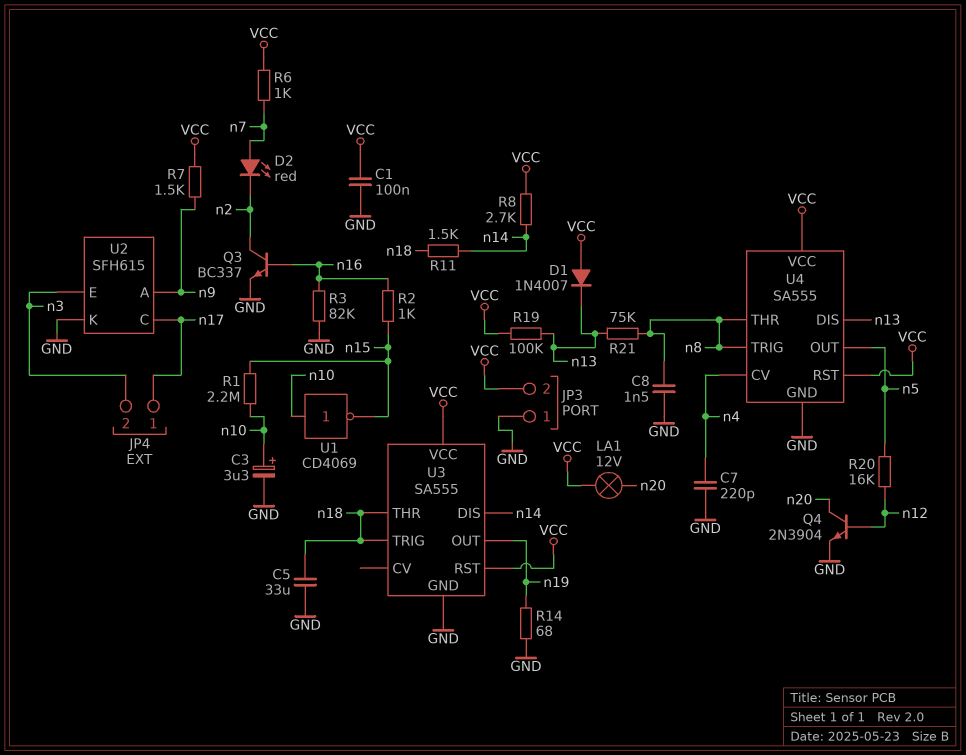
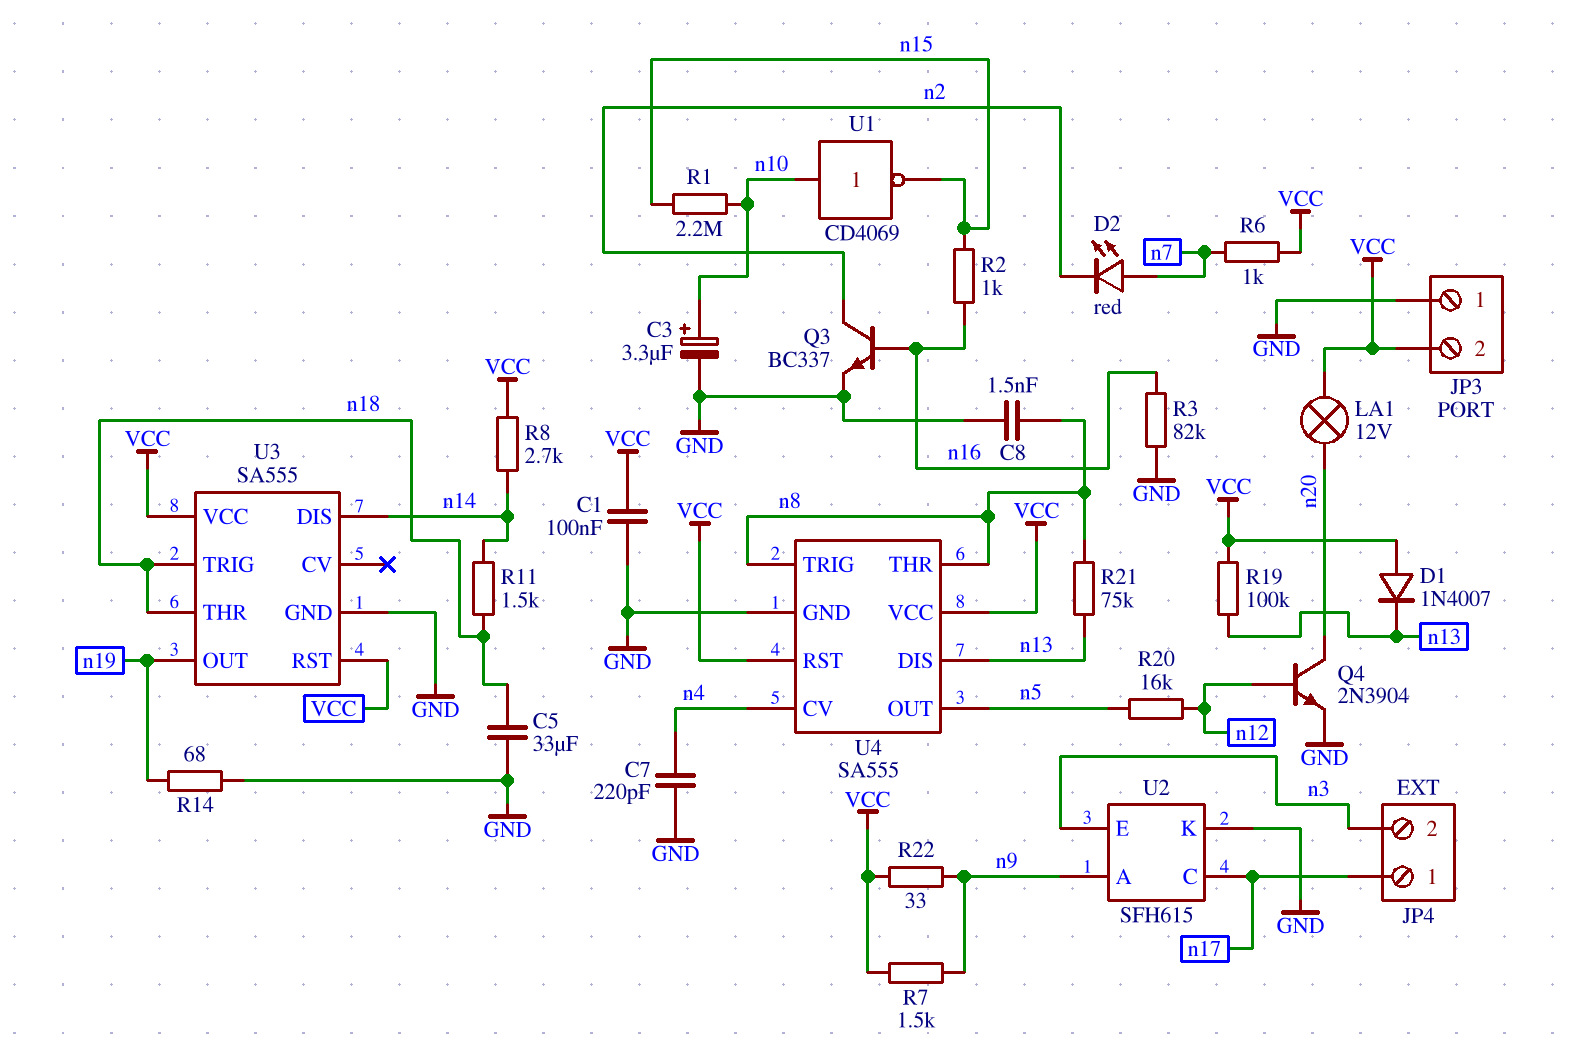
R22: none -> 33 (VCC, n9)

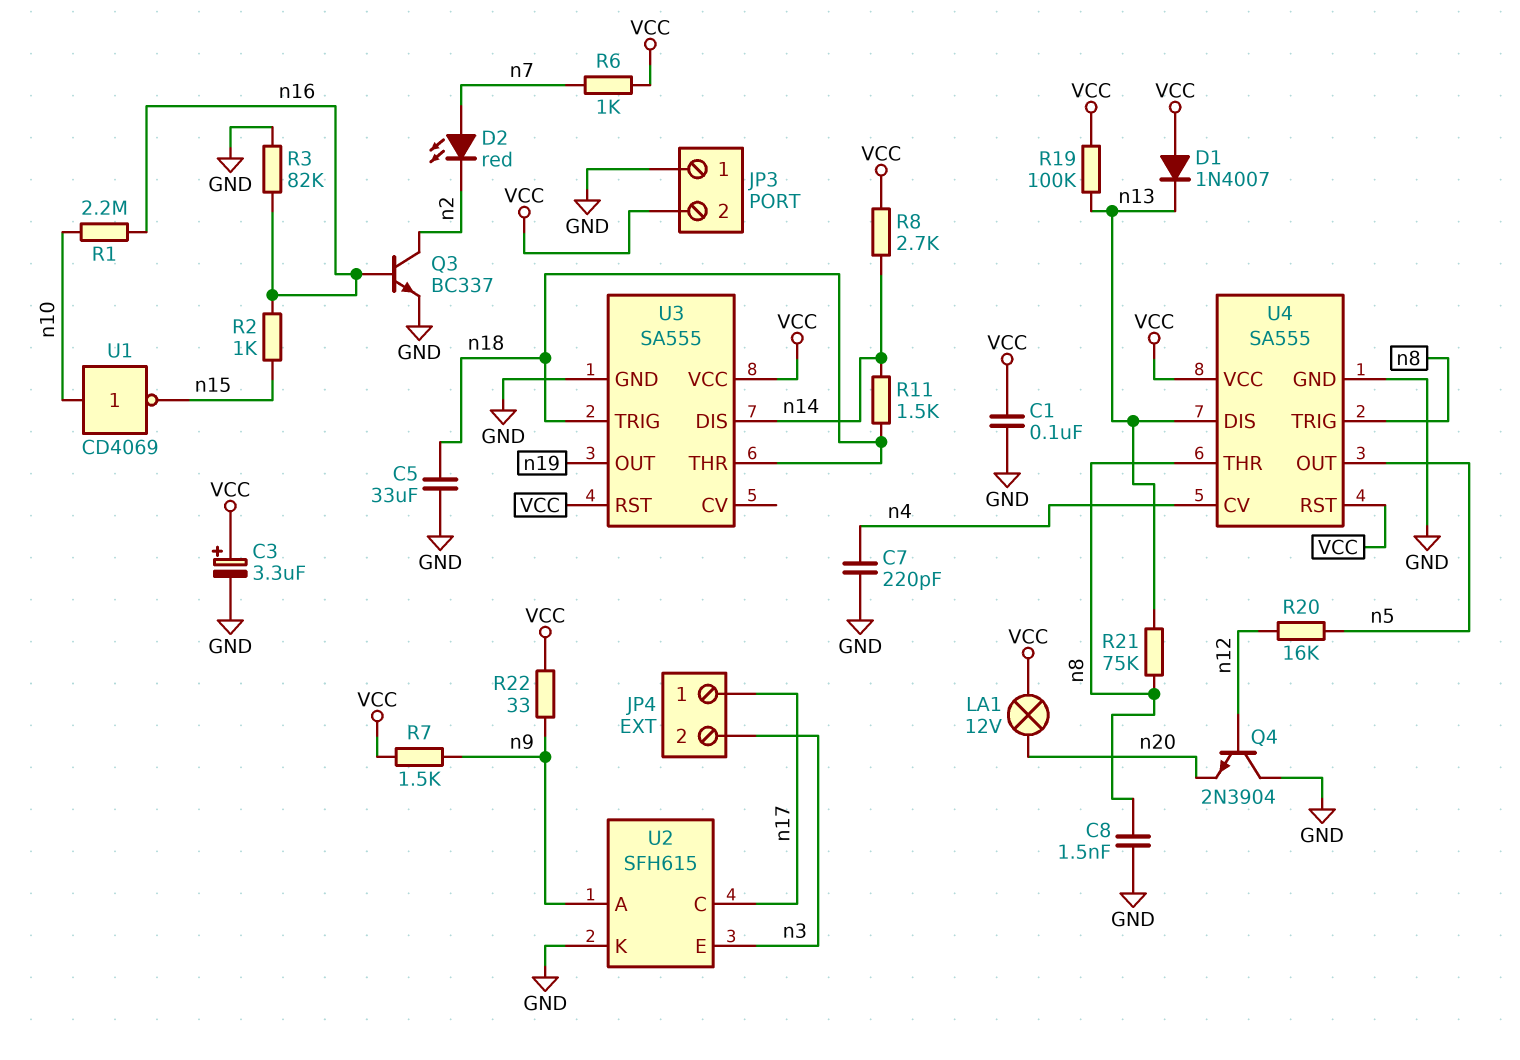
C3: 3.3uF (plus n10, minus GND) -> 3.3uF (plus VCC, minus GND)
Q4: NPN 2N3904 (B n12, C n20, E GND) -> NPN 2N3904 (B n12, C GND, E n20)
R1: 2.2M (n10, n15) -> 2.2M (n10, n16)
R14: 68 (GND, n19) -> none

